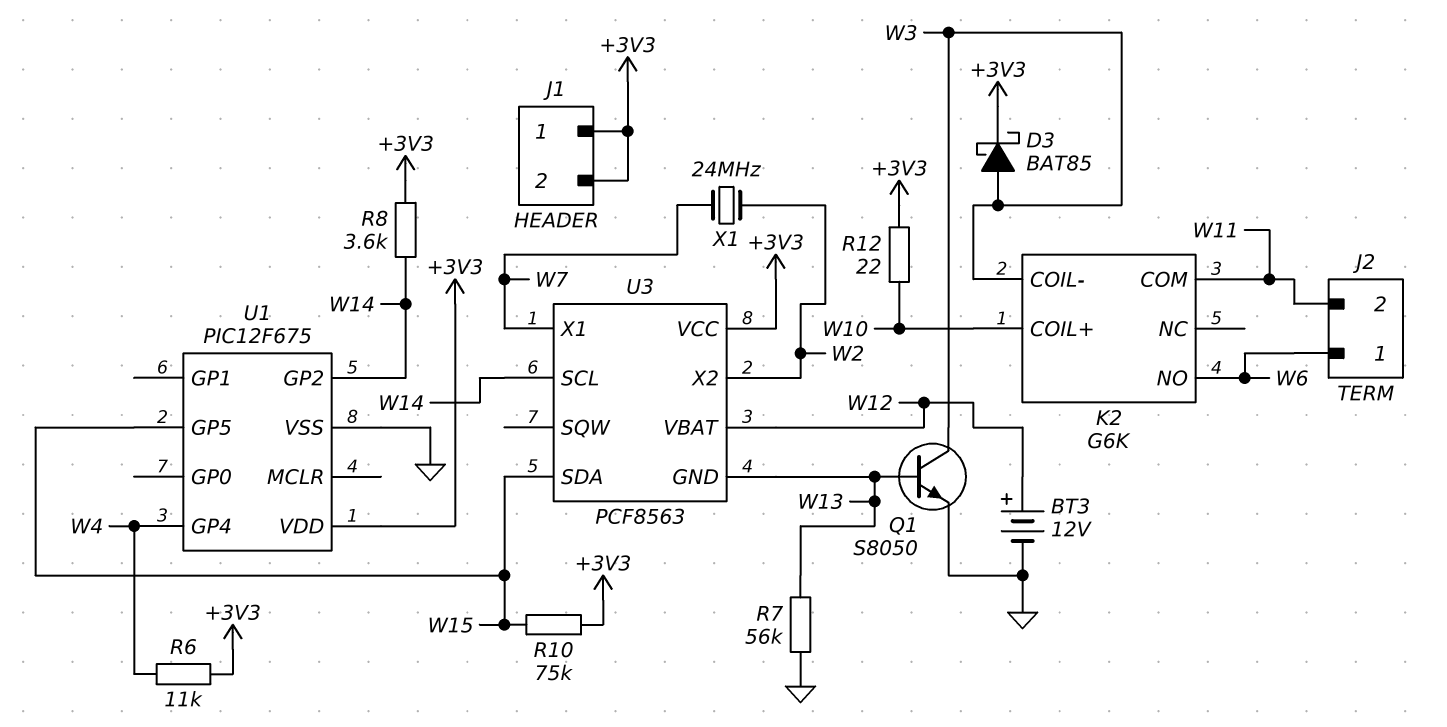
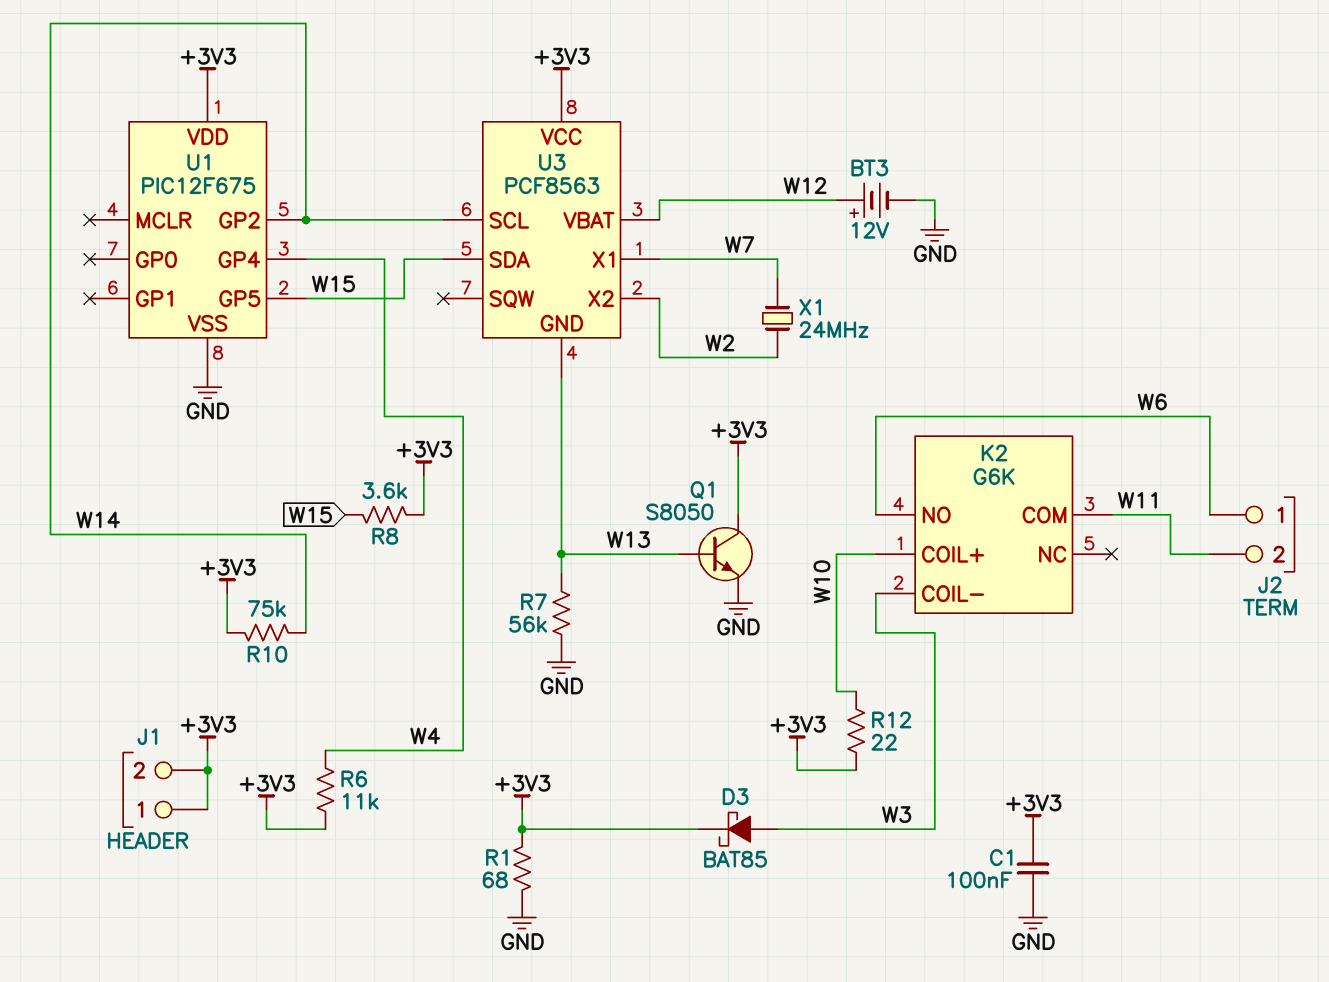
C1: none -> 100nF (+3V3, GND)
Q1: NPN S8050 (B W13, C W3, E GND) -> NPN S8050 (B W13, C +3V3, E GND)
R1: none -> 68 (+3V3, GND)
R8: 3.6k (+3V3, W14) -> 3.6k (+3V3, W15)
R10: 75k (+3V3, W15) -> 75k (+3V3, W14)

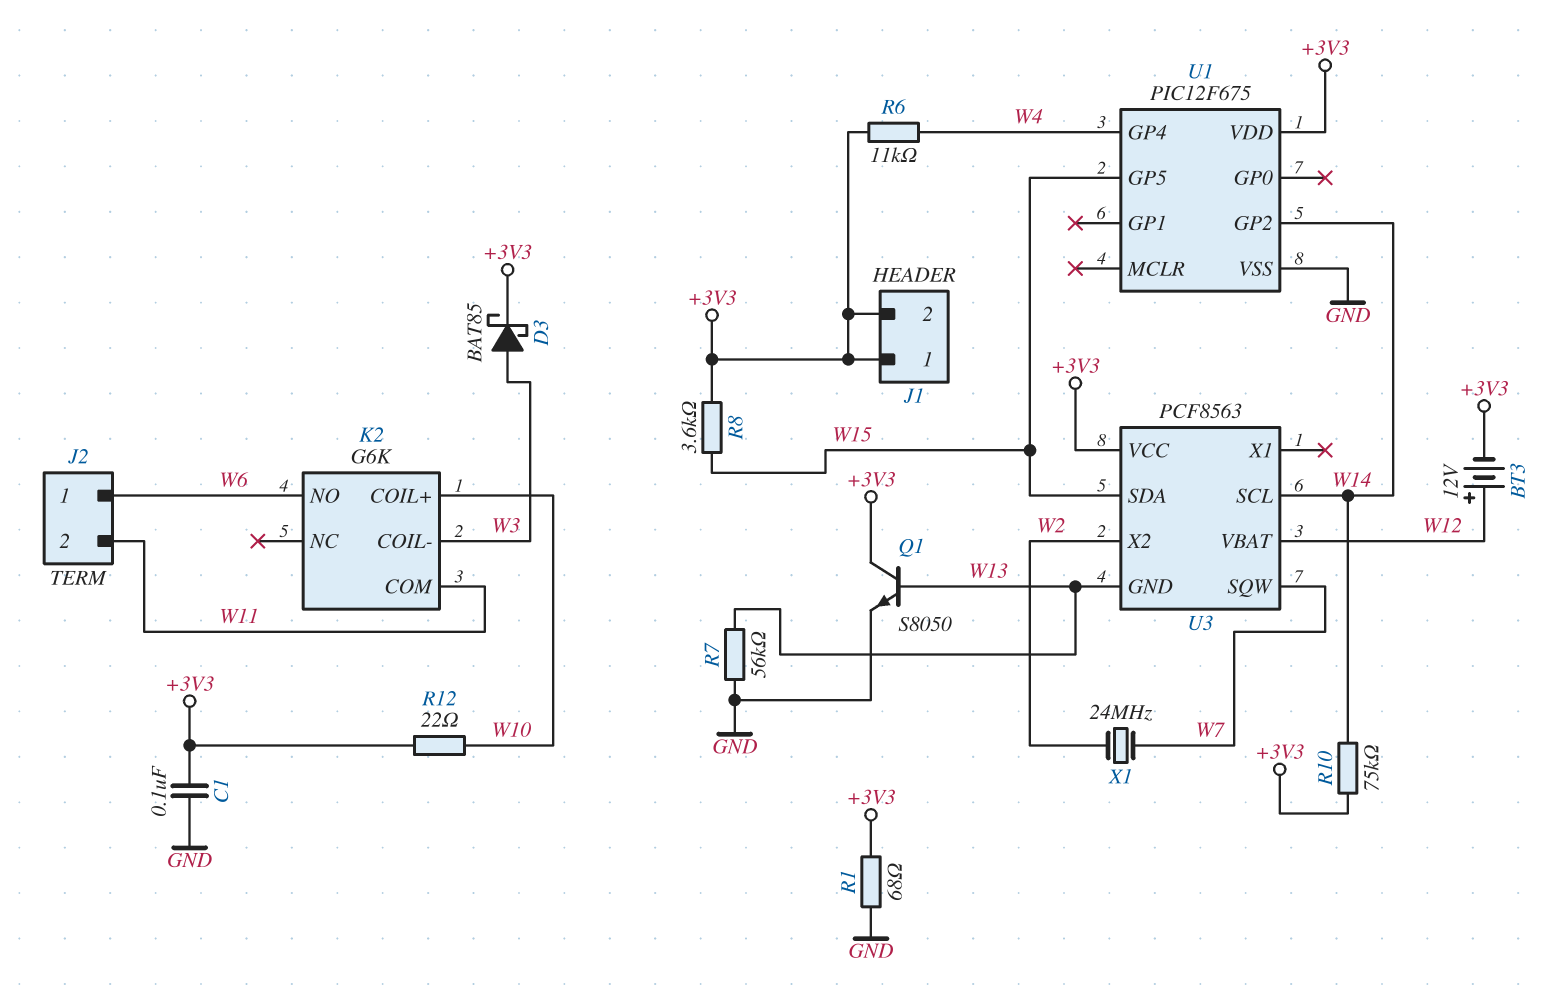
BT3: 12V (plus W12, minus GND) -> 12V (plus W12, minus +3V3)
U3 pin SQW: none -> W7
U3 pin X1: W7 -> none

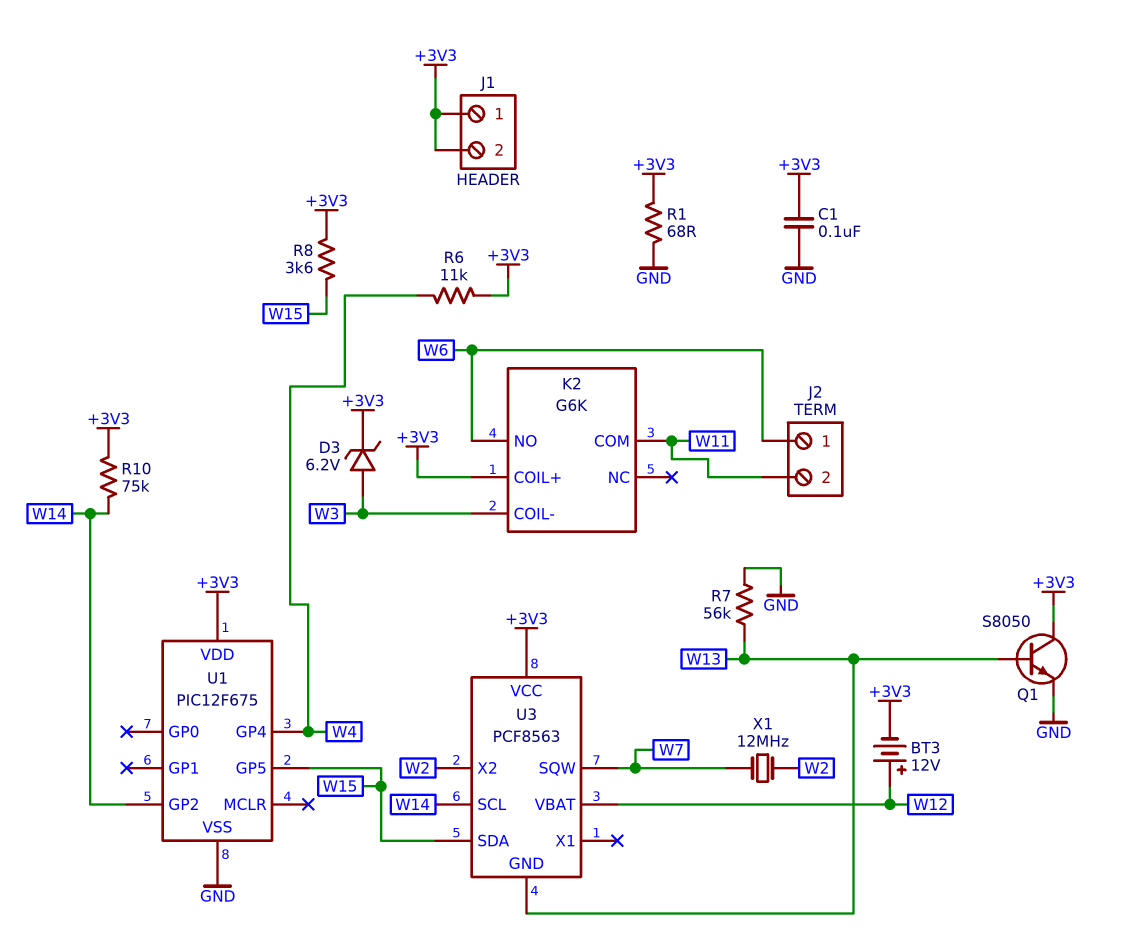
D3: schottky BAT85 (A W3, K +3V3) -> zener 6.2V (A W3, K +3V3)
K2 pin COIL+: W10 -> +3V3
R12: 22 (+3V3, W10) -> none
X1: 24MHz (W2, W7) -> 12MHz (W2, W7)

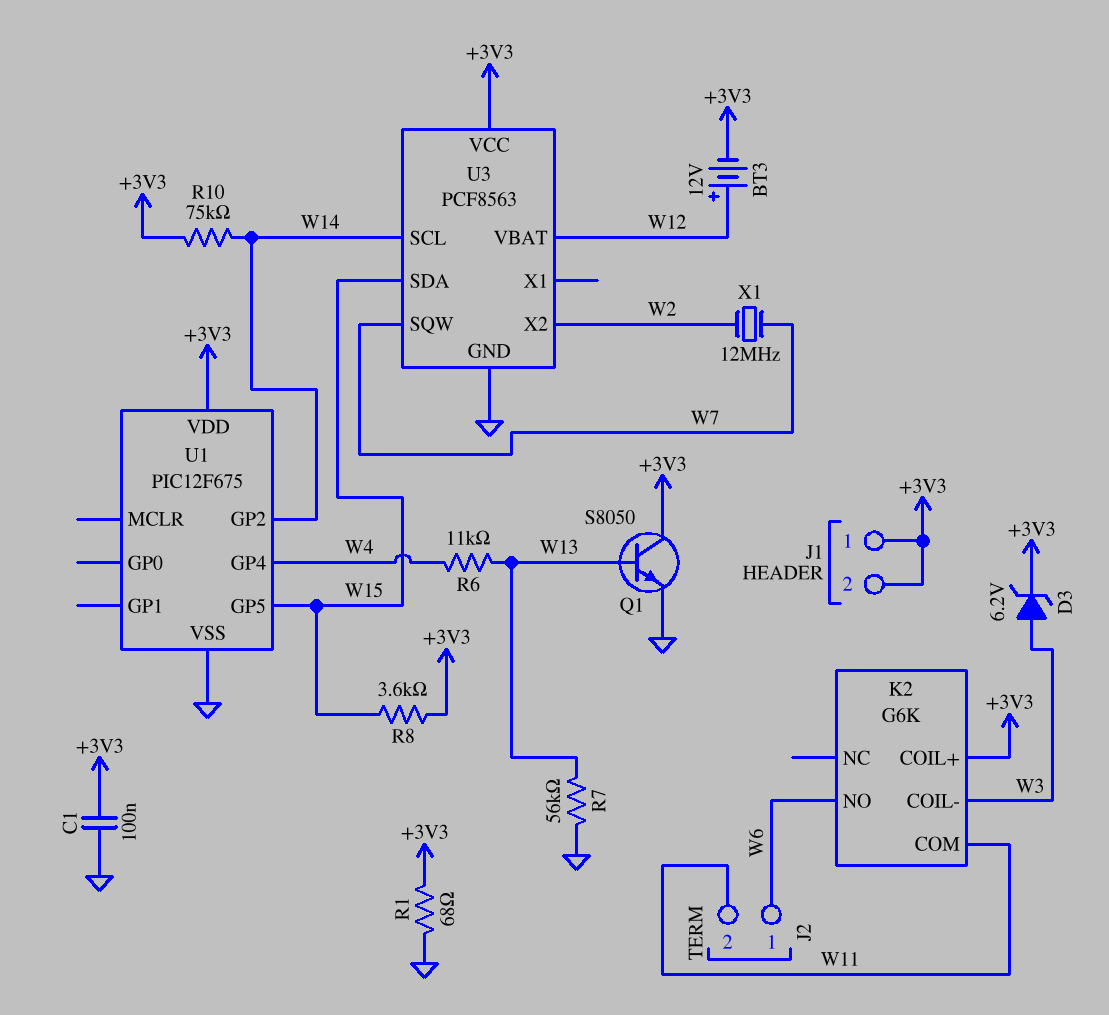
R6: 11k (+3V3, W4) -> 11k (W4, W13)
U3 pin GND: W13 -> GND

